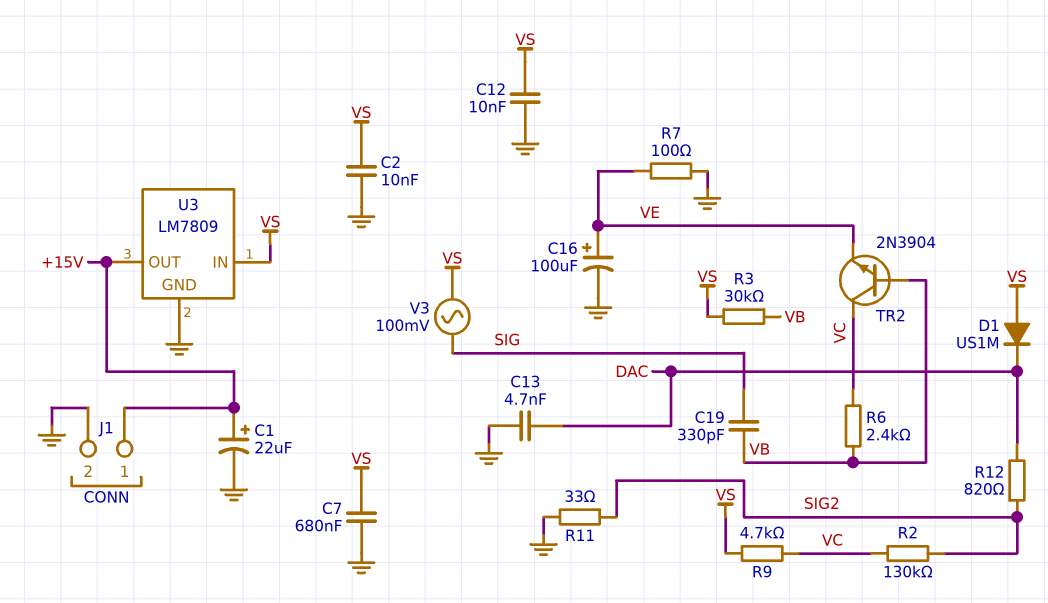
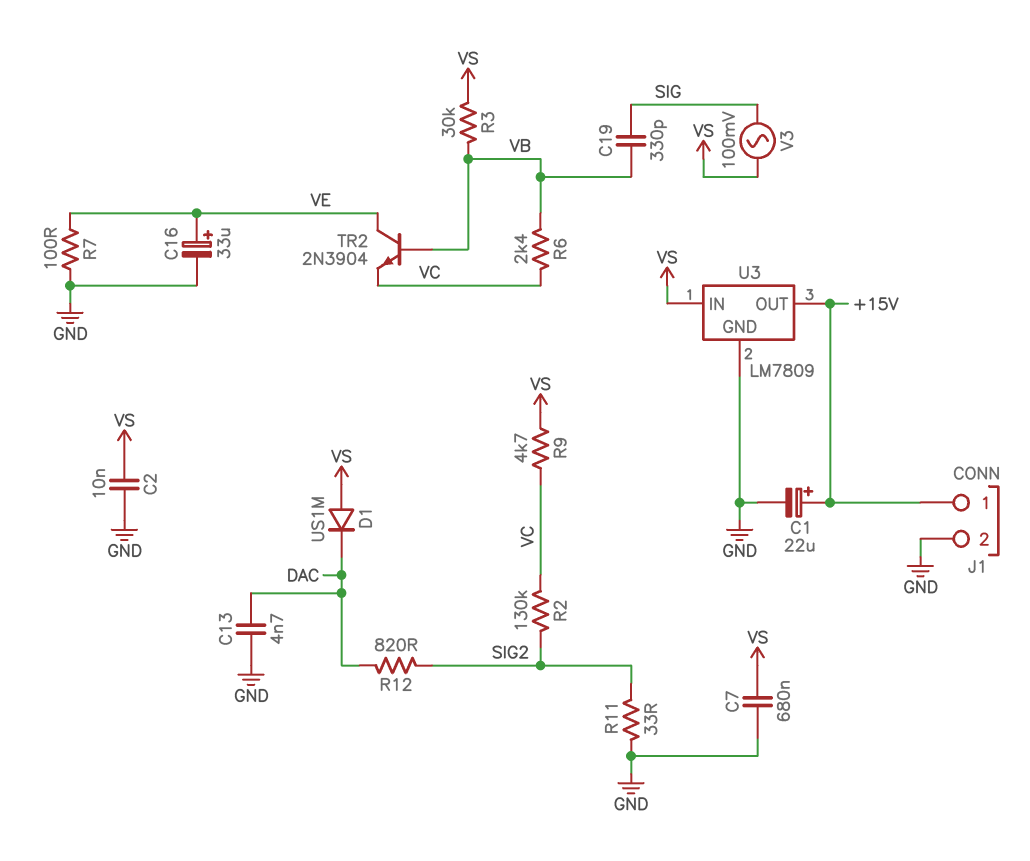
C12: 10nF (GND, VS) -> none
C16: 100uF (plus VE, minus GND) -> 33uF (plus VE, minus GND)
TR2: NPN 2N3904 (B VB, C VC, E VE) -> NPN 2N3904 (B VB, C VE, E VC)

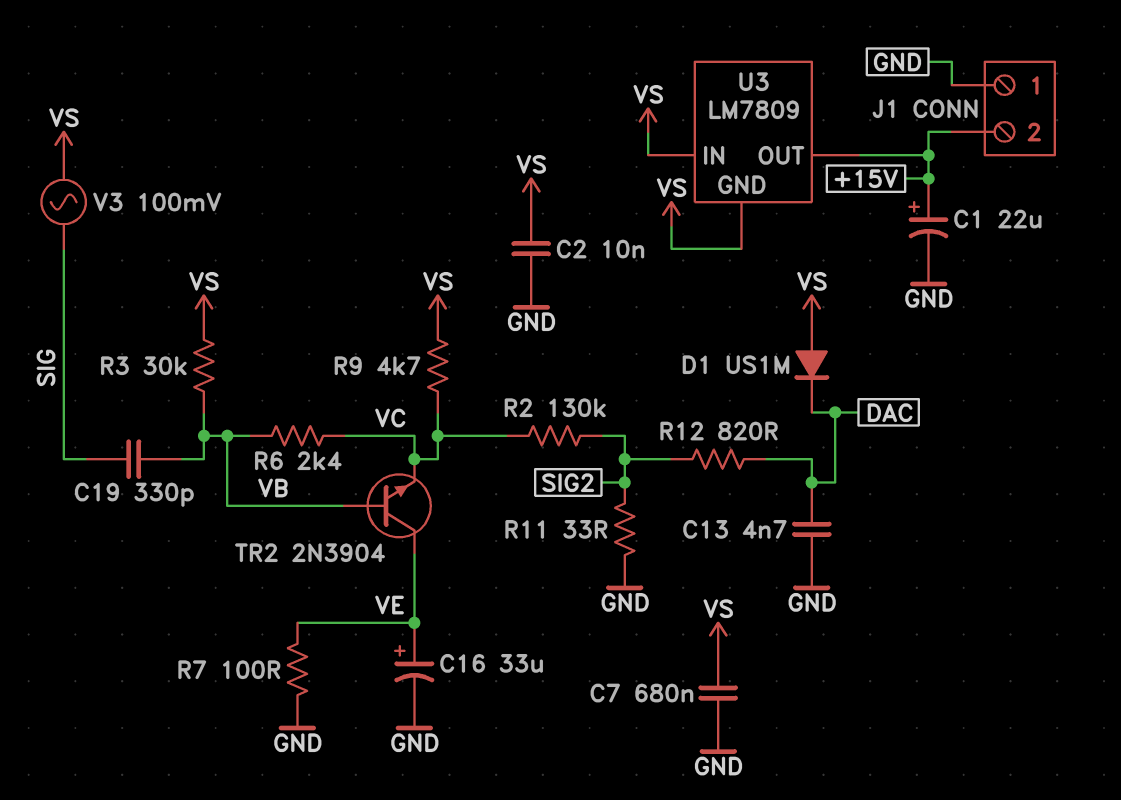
J1 pin 1: +15V -> GND
J1 pin 2: GND -> +15V
U3 pin GND: GND -> VS

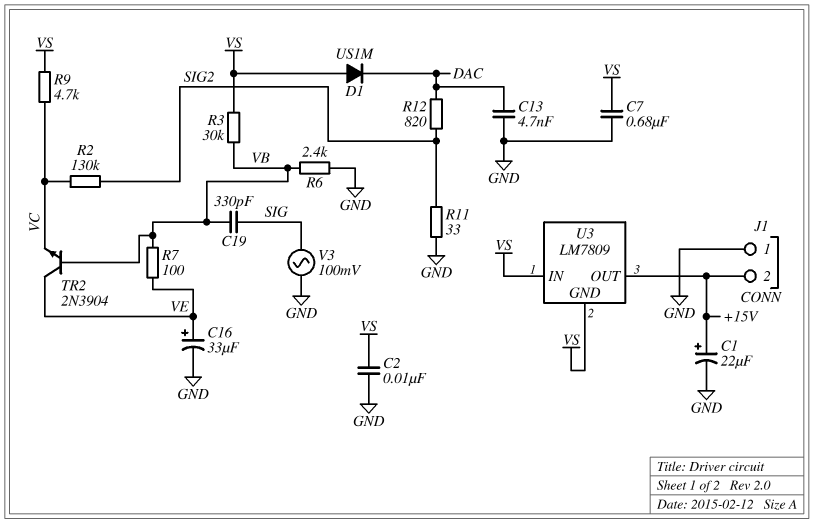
R6: 2.4k (VB, VC) -> 2.4k (GND, VB)
R7: 100 (GND, VE) -> 100 (VB, VE)
V3: AC 100mV (SIG, VS) -> AC 100mV (GND, SIG)

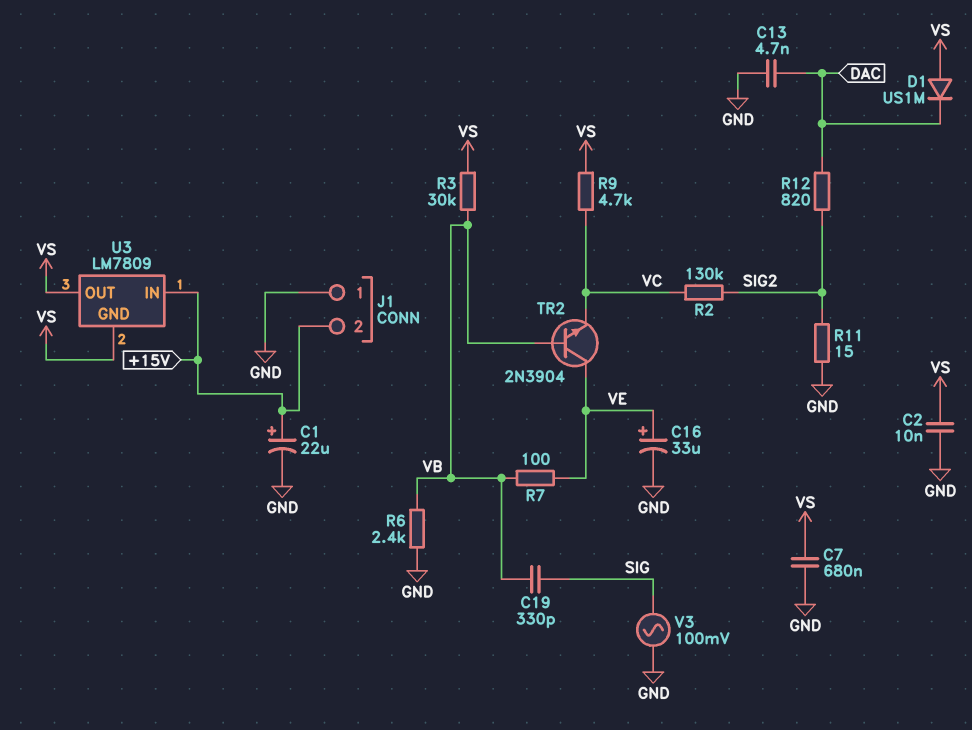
R11: 33 (GND, SIG2) -> 15 (GND, SIG2)
U3 pin IN: VS -> +15V
U3 pin OUT: +15V -> VS

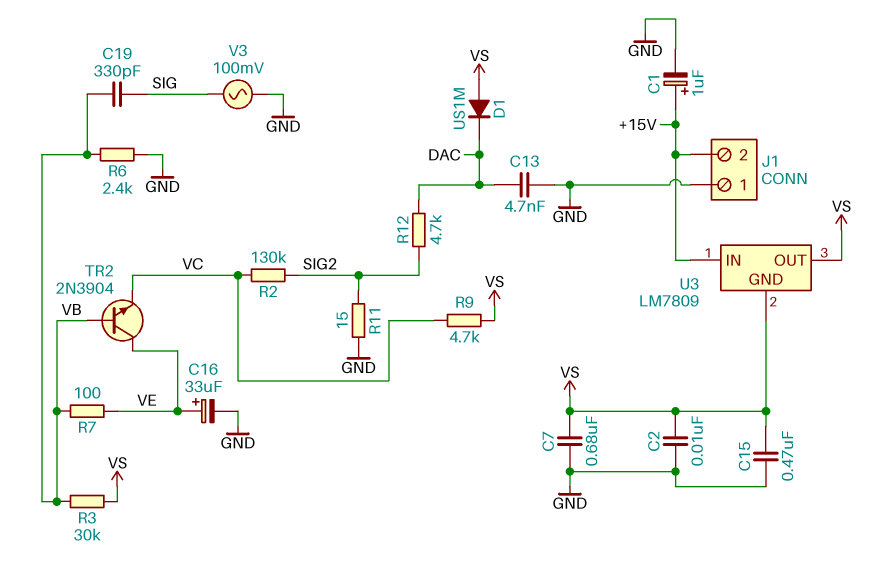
C1: 22uF (plus +15V, minus GND) -> 1uF (plus +15V, minus GND)
C15: none -> 470nF (GND, VS)
R12: 820 (DAC, SIG2) -> 4.7k (DAC, SIG2)

